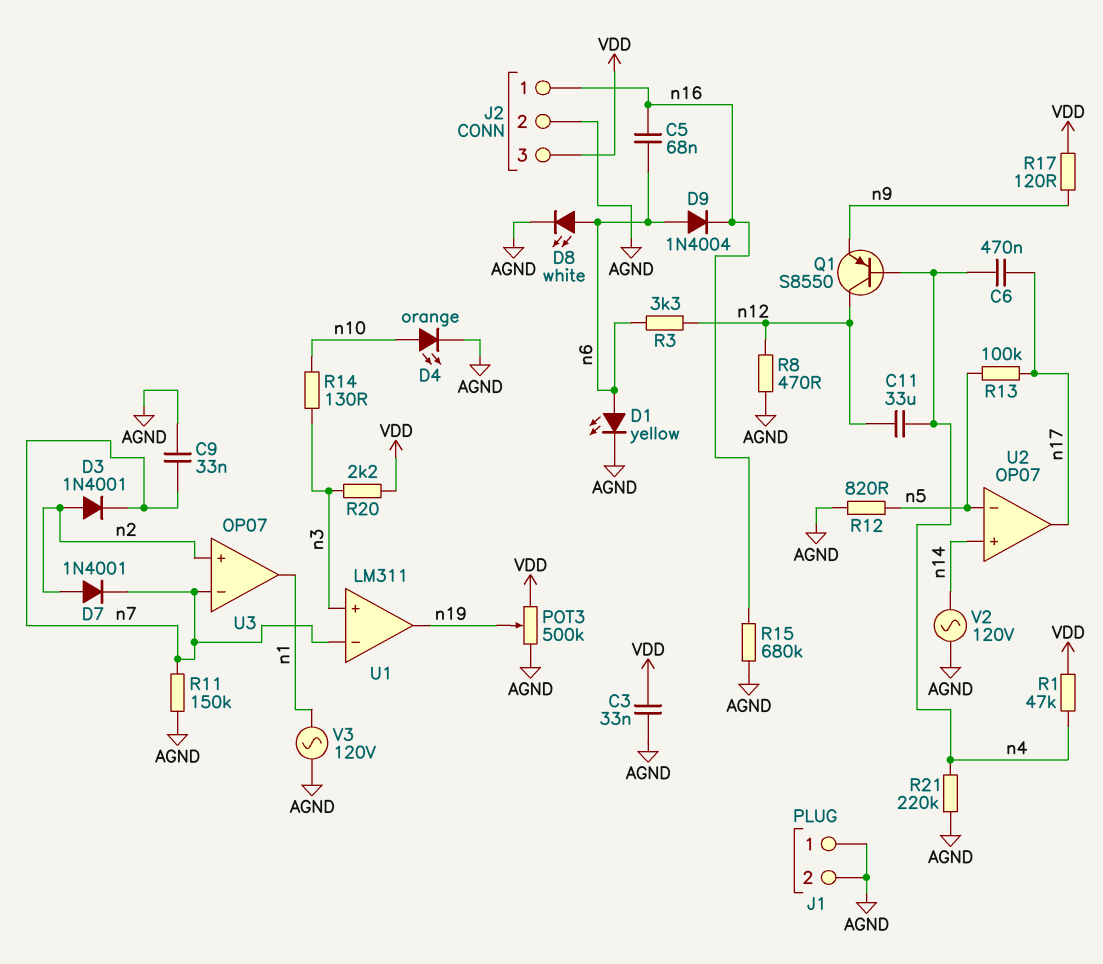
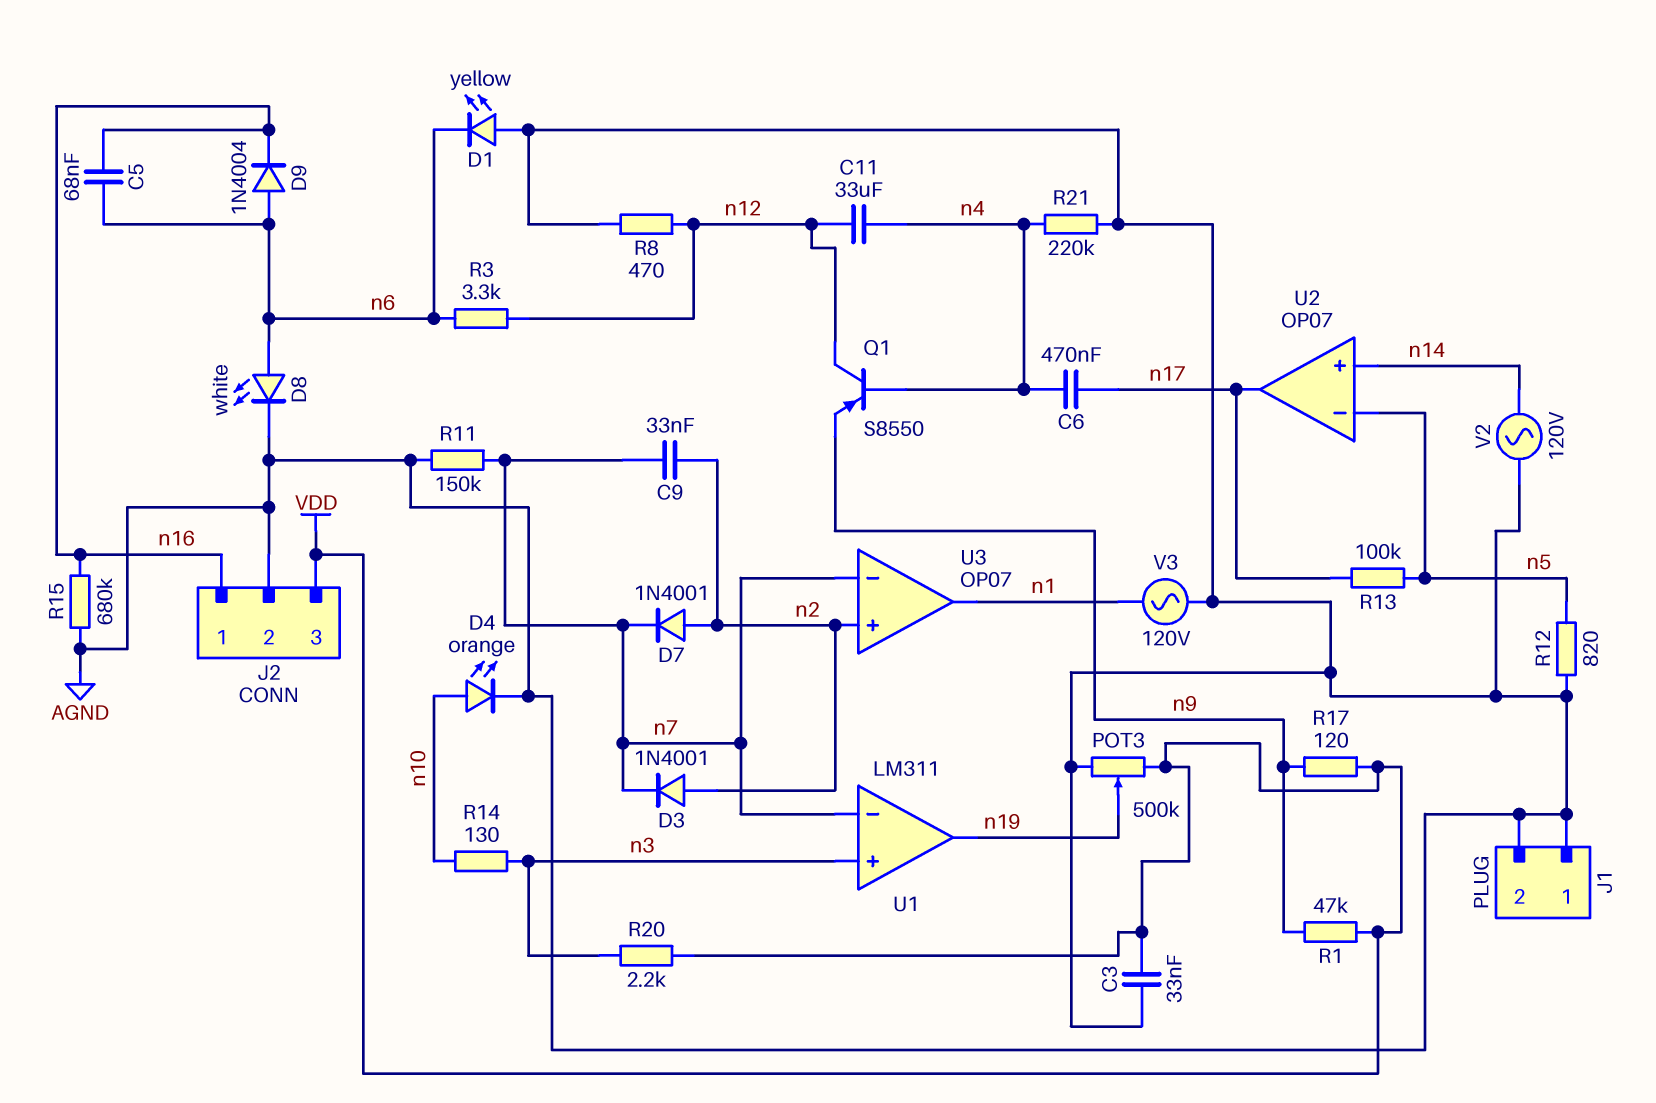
C9: 33nF (AGND, n7) -> 33nF (n2, n7)
D1: LED yellow (A n6, K AGND) -> LED yellow (A AGND, K n6)
R1: 47k (VDD, n4) -> 47k (VDD, n9)

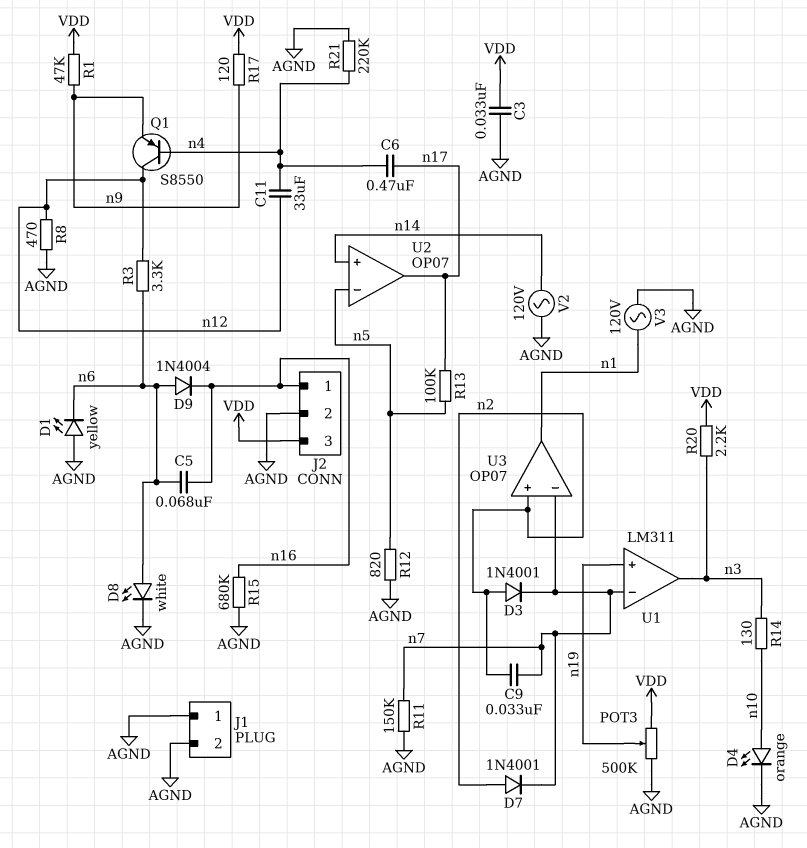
U1 pin in+: n3 -> n19
U1 pin out: n19 -> n3

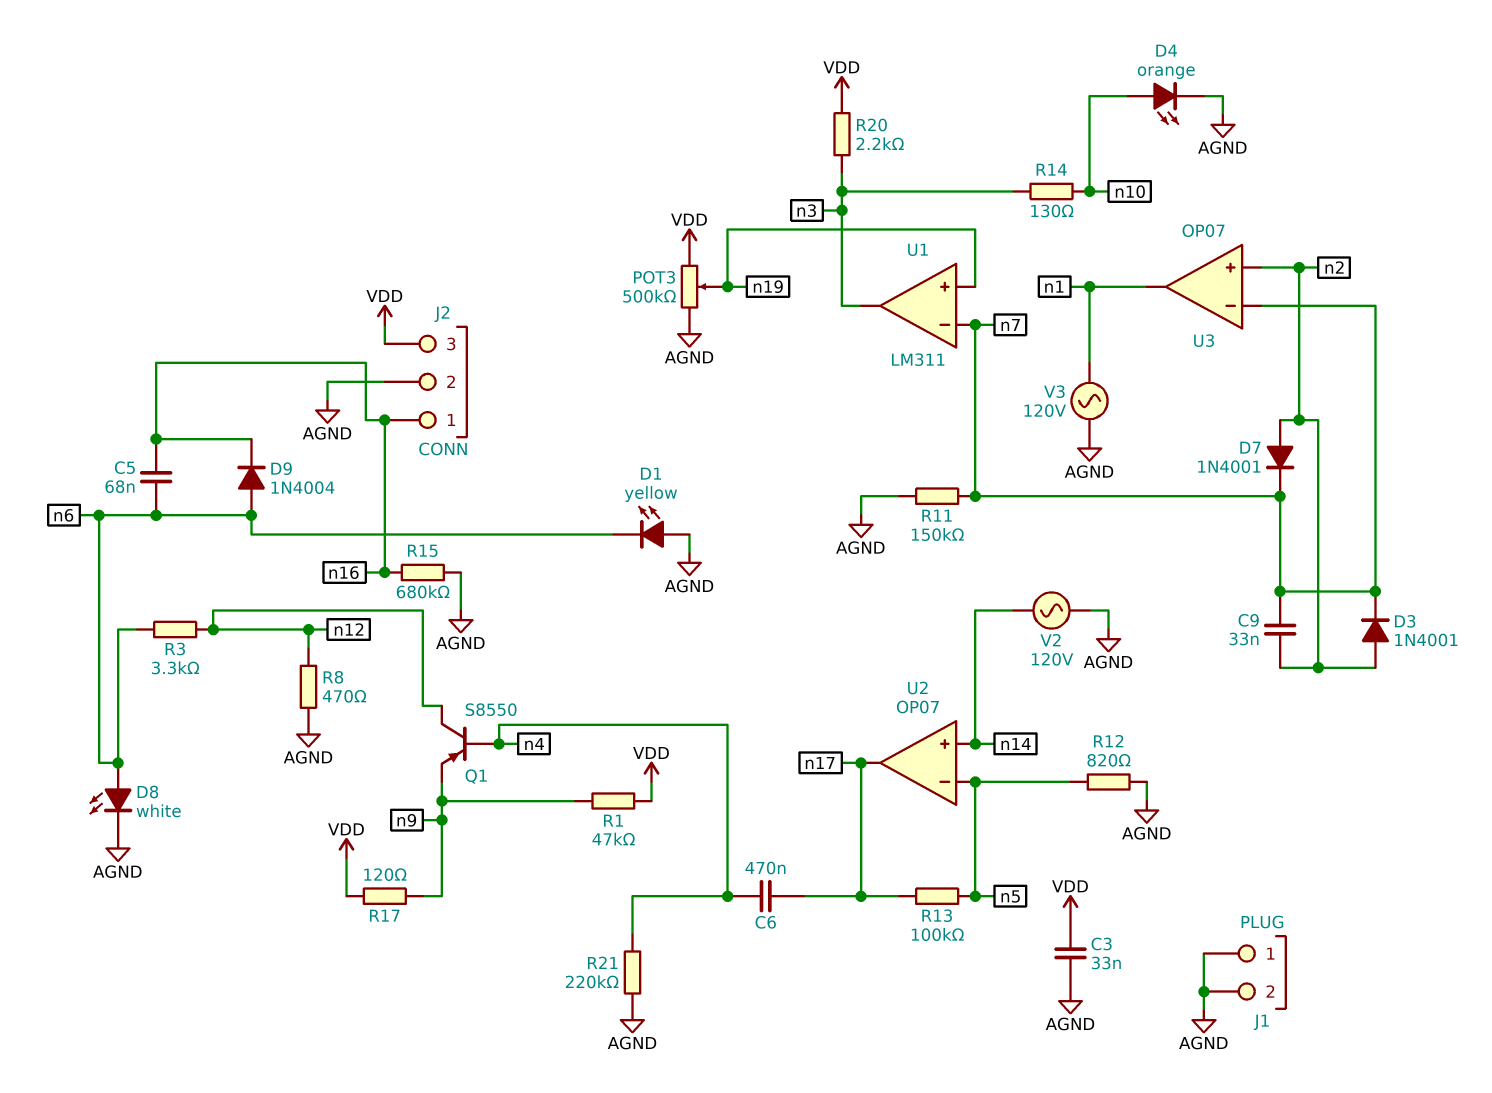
C11: 33uF (n4, n12) -> none

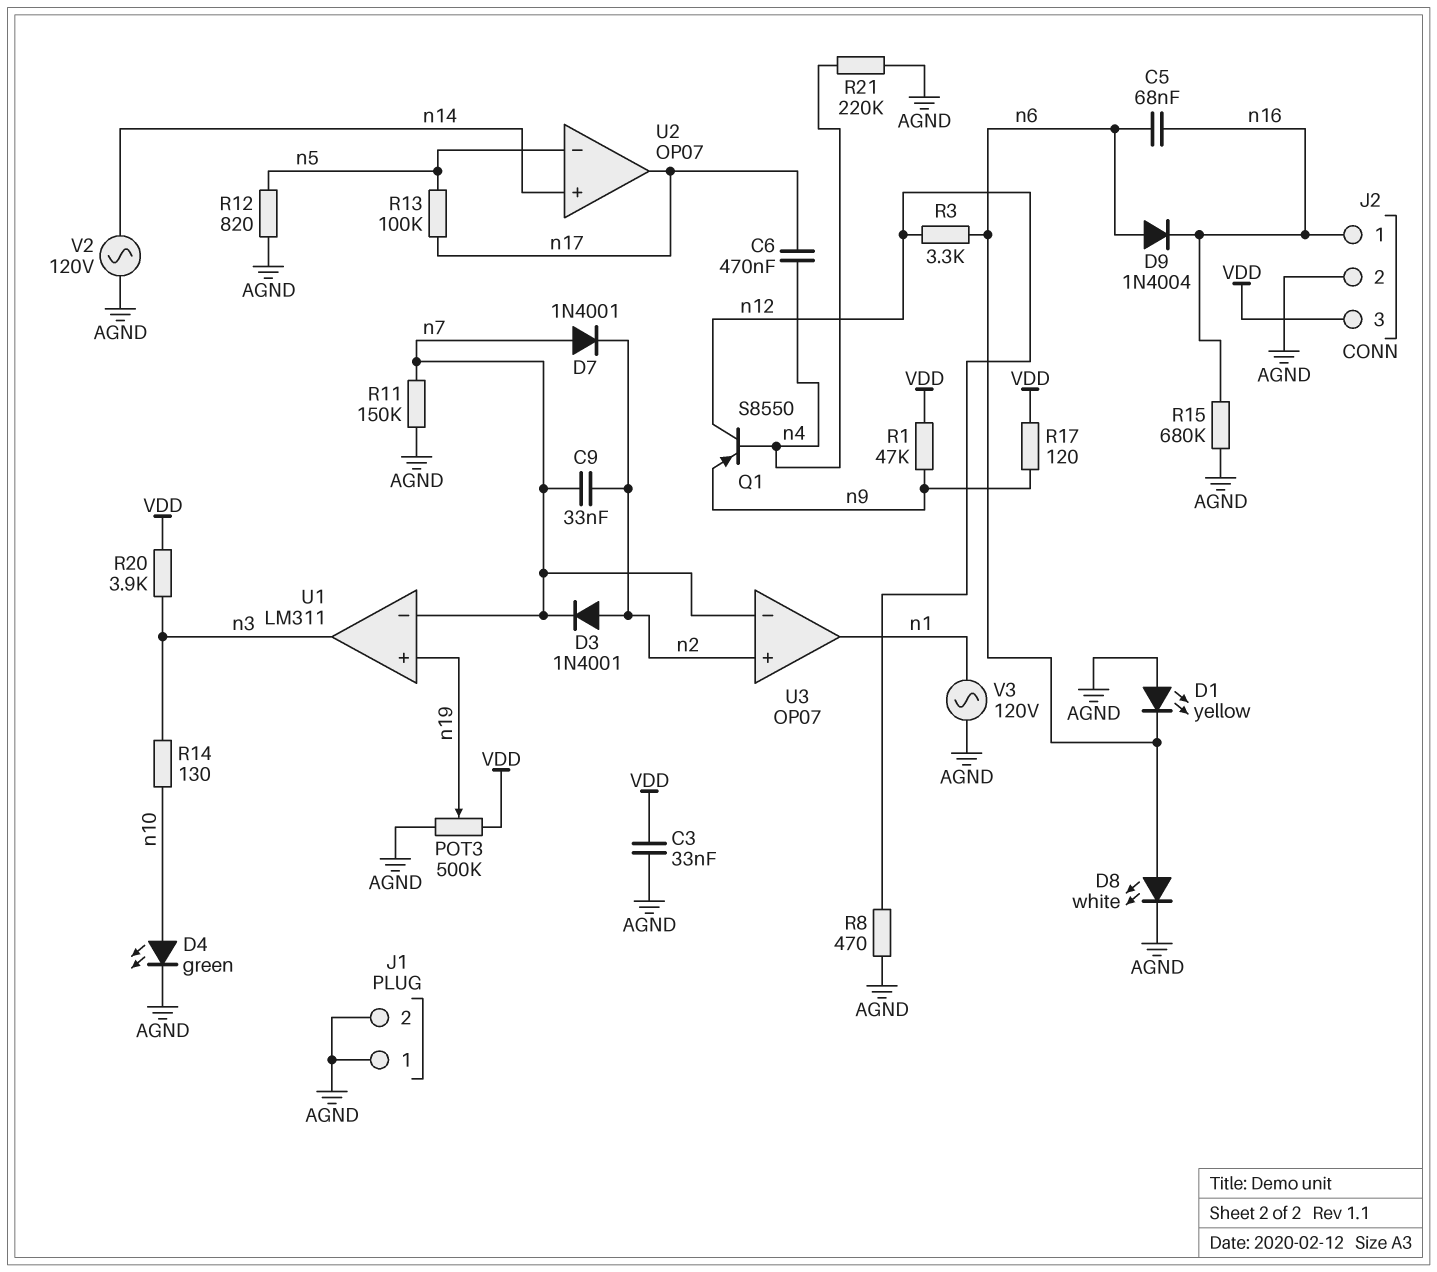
D4: LED orange (A n10, K AGND) -> LED green (A n10, K AGND)
D7: diode 1N4001 (A n2, K n7) -> diode 1N4001 (A n7, K n2)
R20: 2.2k (VDD, n3) -> 3.9k (VDD, n3)

